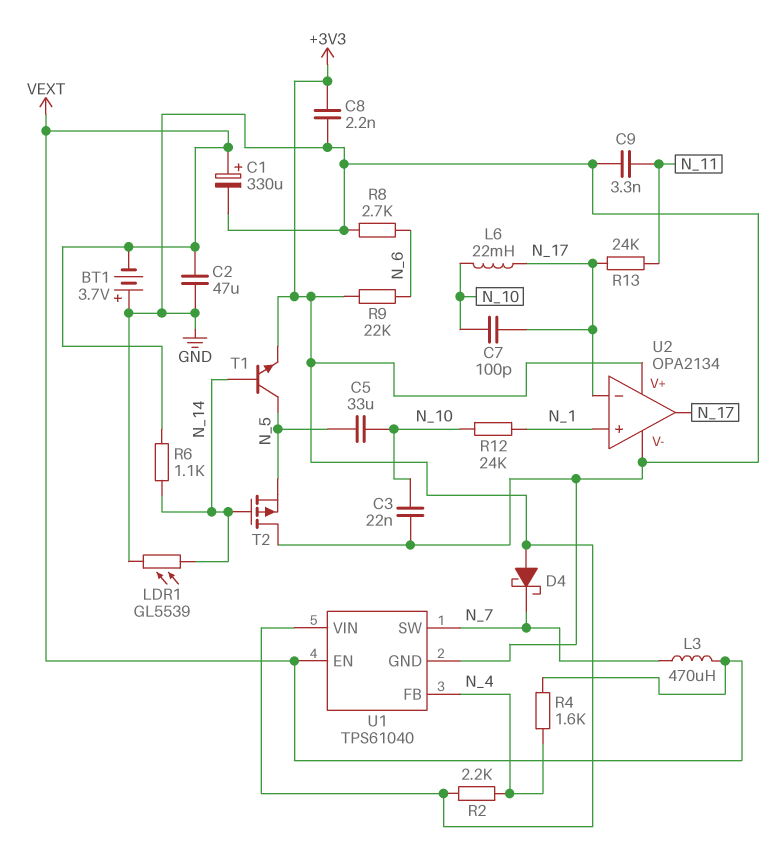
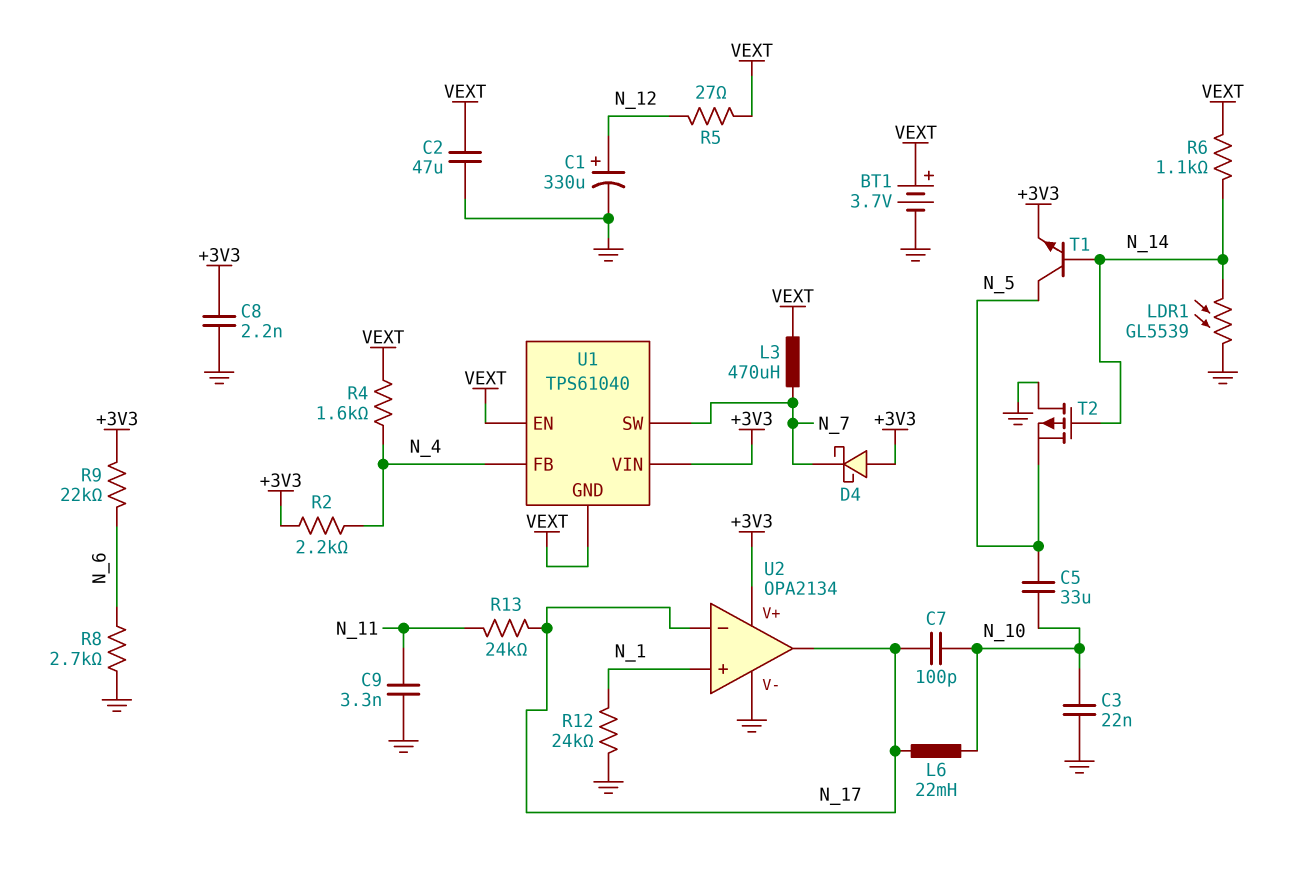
BT1: 3.7V (plus GND, minus VEXT) -> 3.7V (plus VEXT, minus GND)
C1: 330uF (plus VEXT, minus GND) -> 330uF (plus N_12, minus GND)
R5: none -> 27 (N_12, VEXT)
R12: 24k (N_1, N_10) -> 24k (GND, N_1)
U1 pin GND: GND -> VEXT

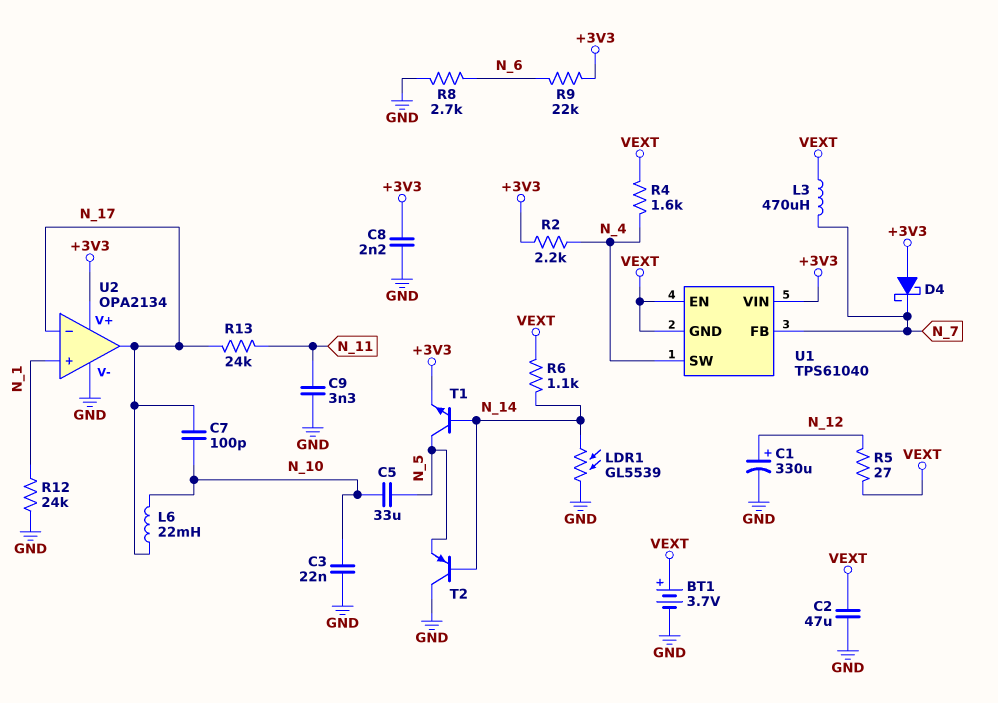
T2: PMOS (G N_14, D GND, S N_5) -> PNP (B N_14, C GND, E N_5)
U1 pin FB: N_4 -> N_7
U1 pin SW: N_7 -> N_4

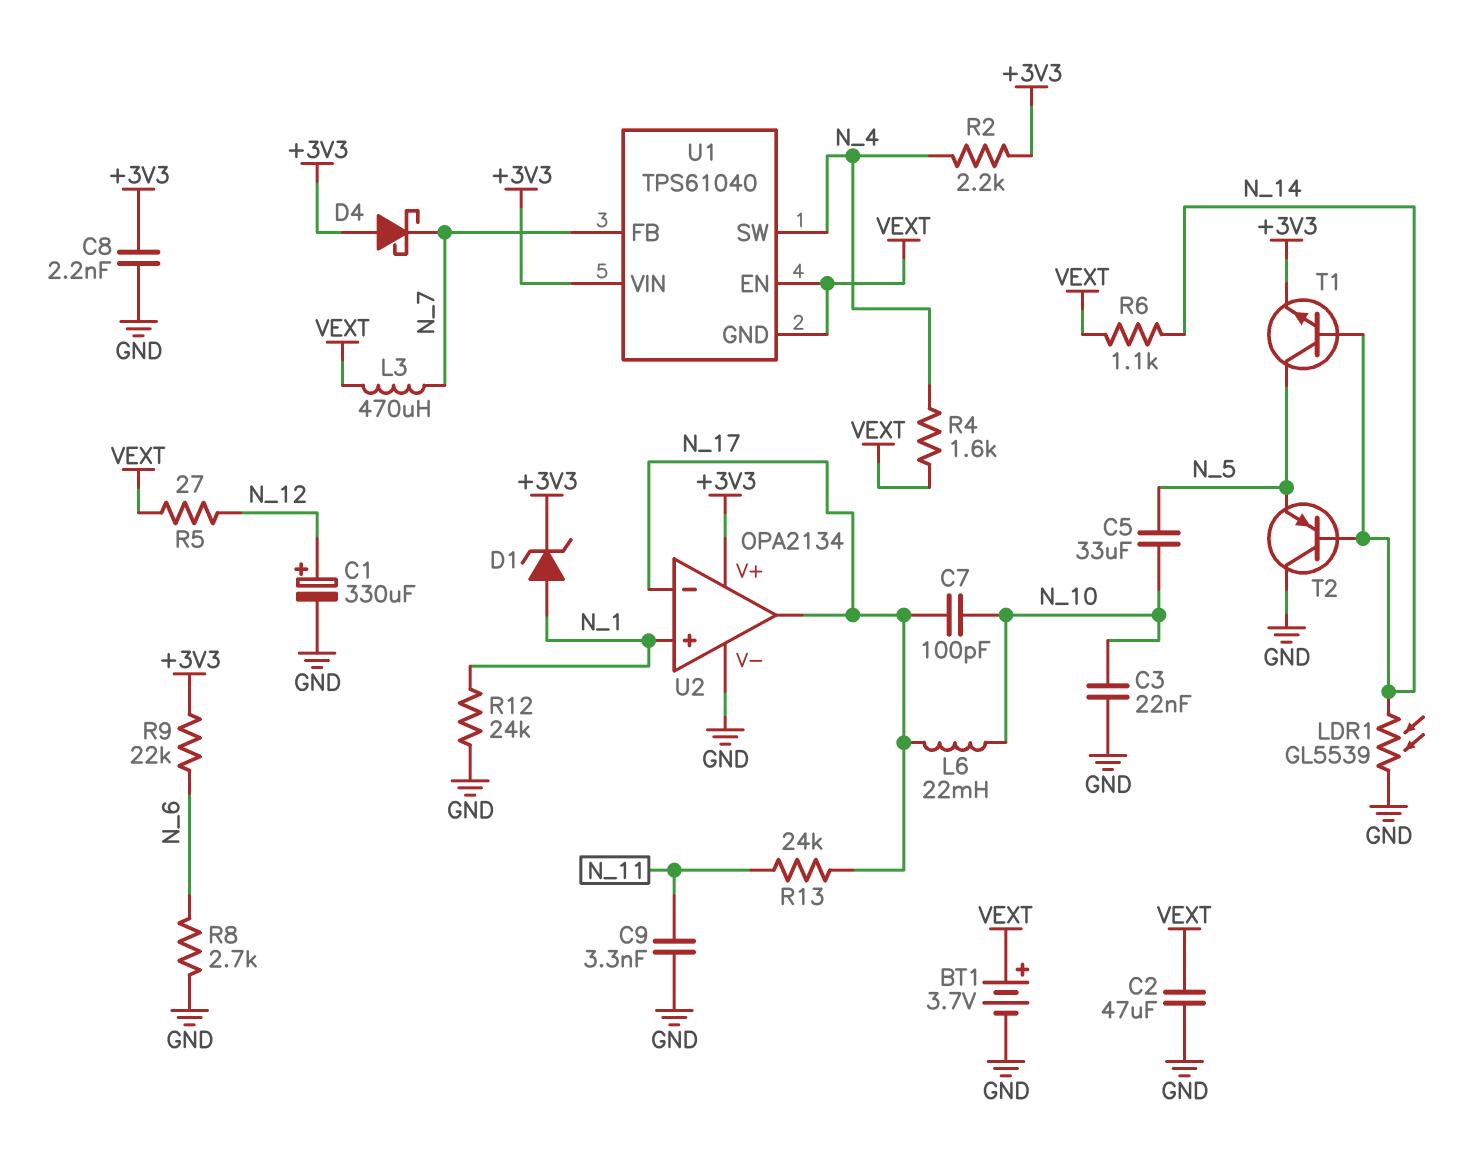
D1: none -> zener (A N_1, K +3V3)

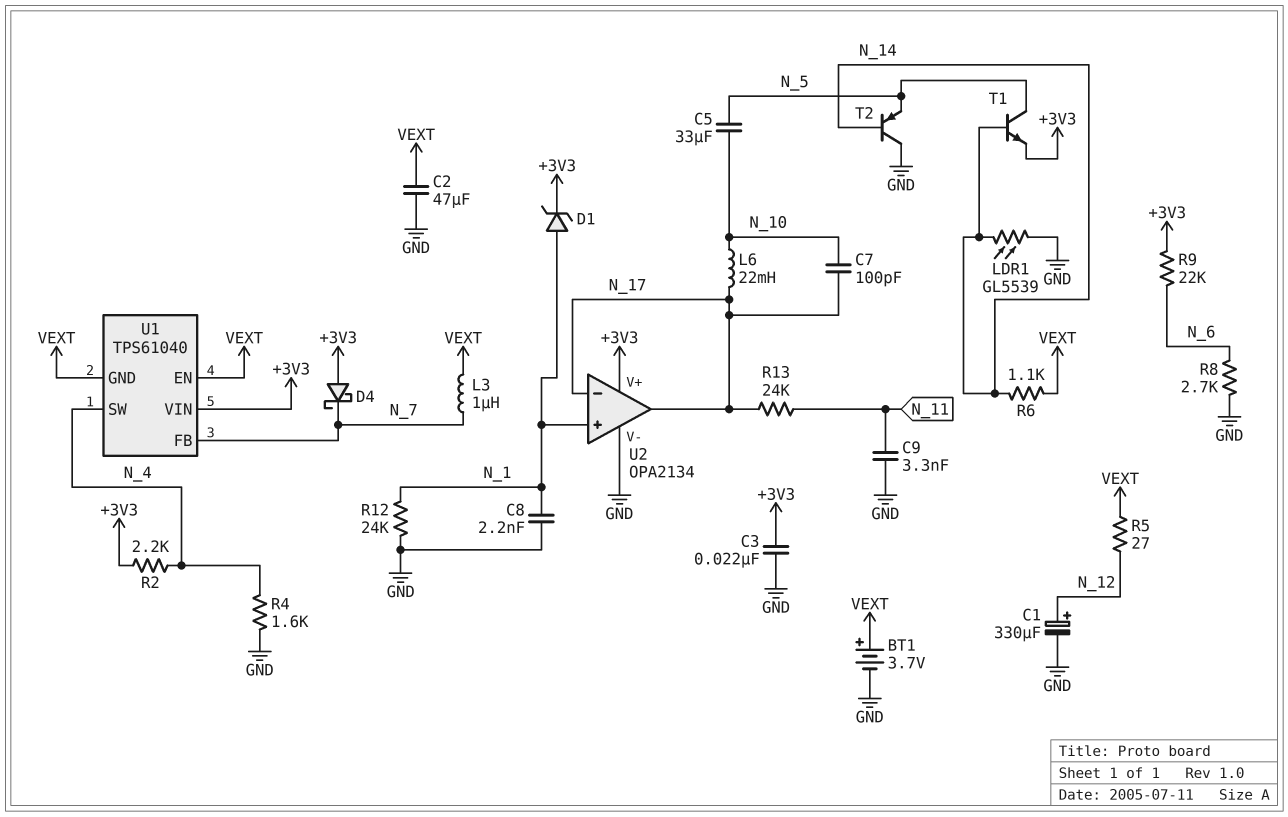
C3: 22nF (GND, N_10) -> 22nF (+3V3, GND)
C8: 2.2nF (+3V3, GND) -> 2.2nF (GND, N_1)
L3: 470uH (N_7, VEXT) -> 1uH (N_7, VEXT)
R4: 1.6k (N_4, VEXT) -> 1.6k (GND, N_4)

